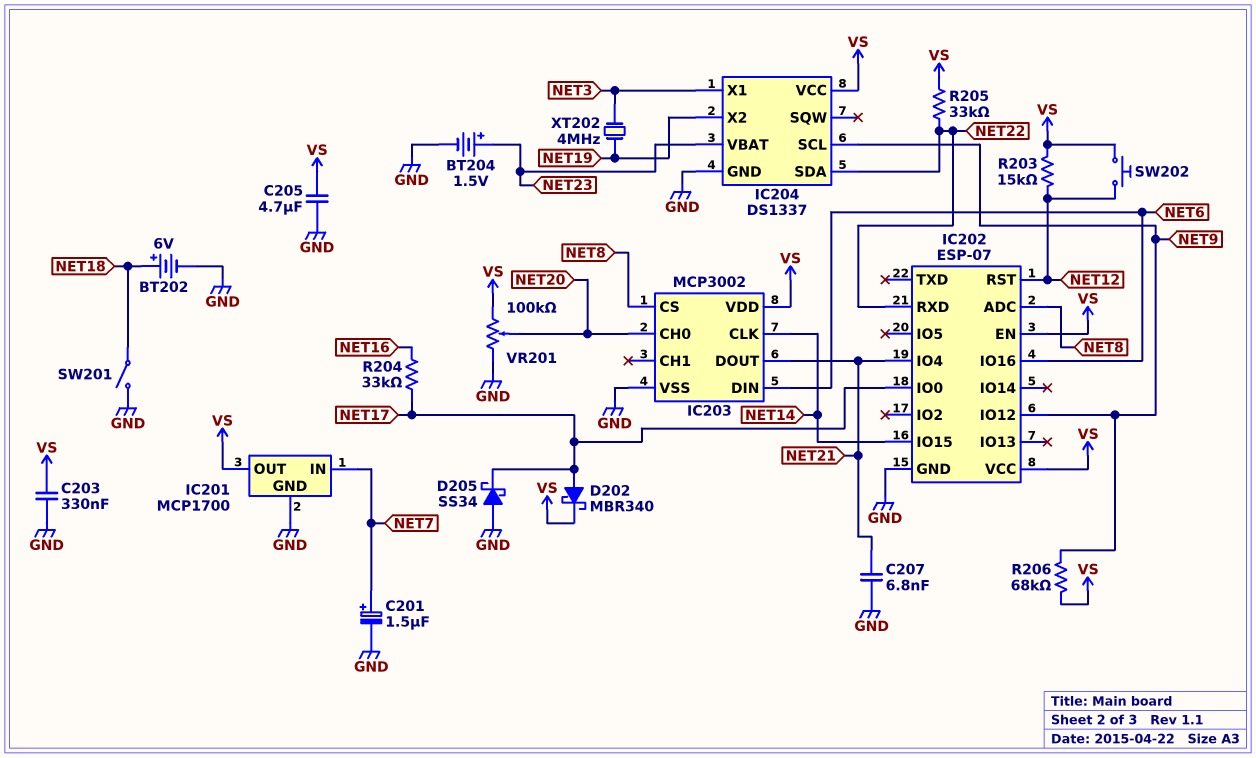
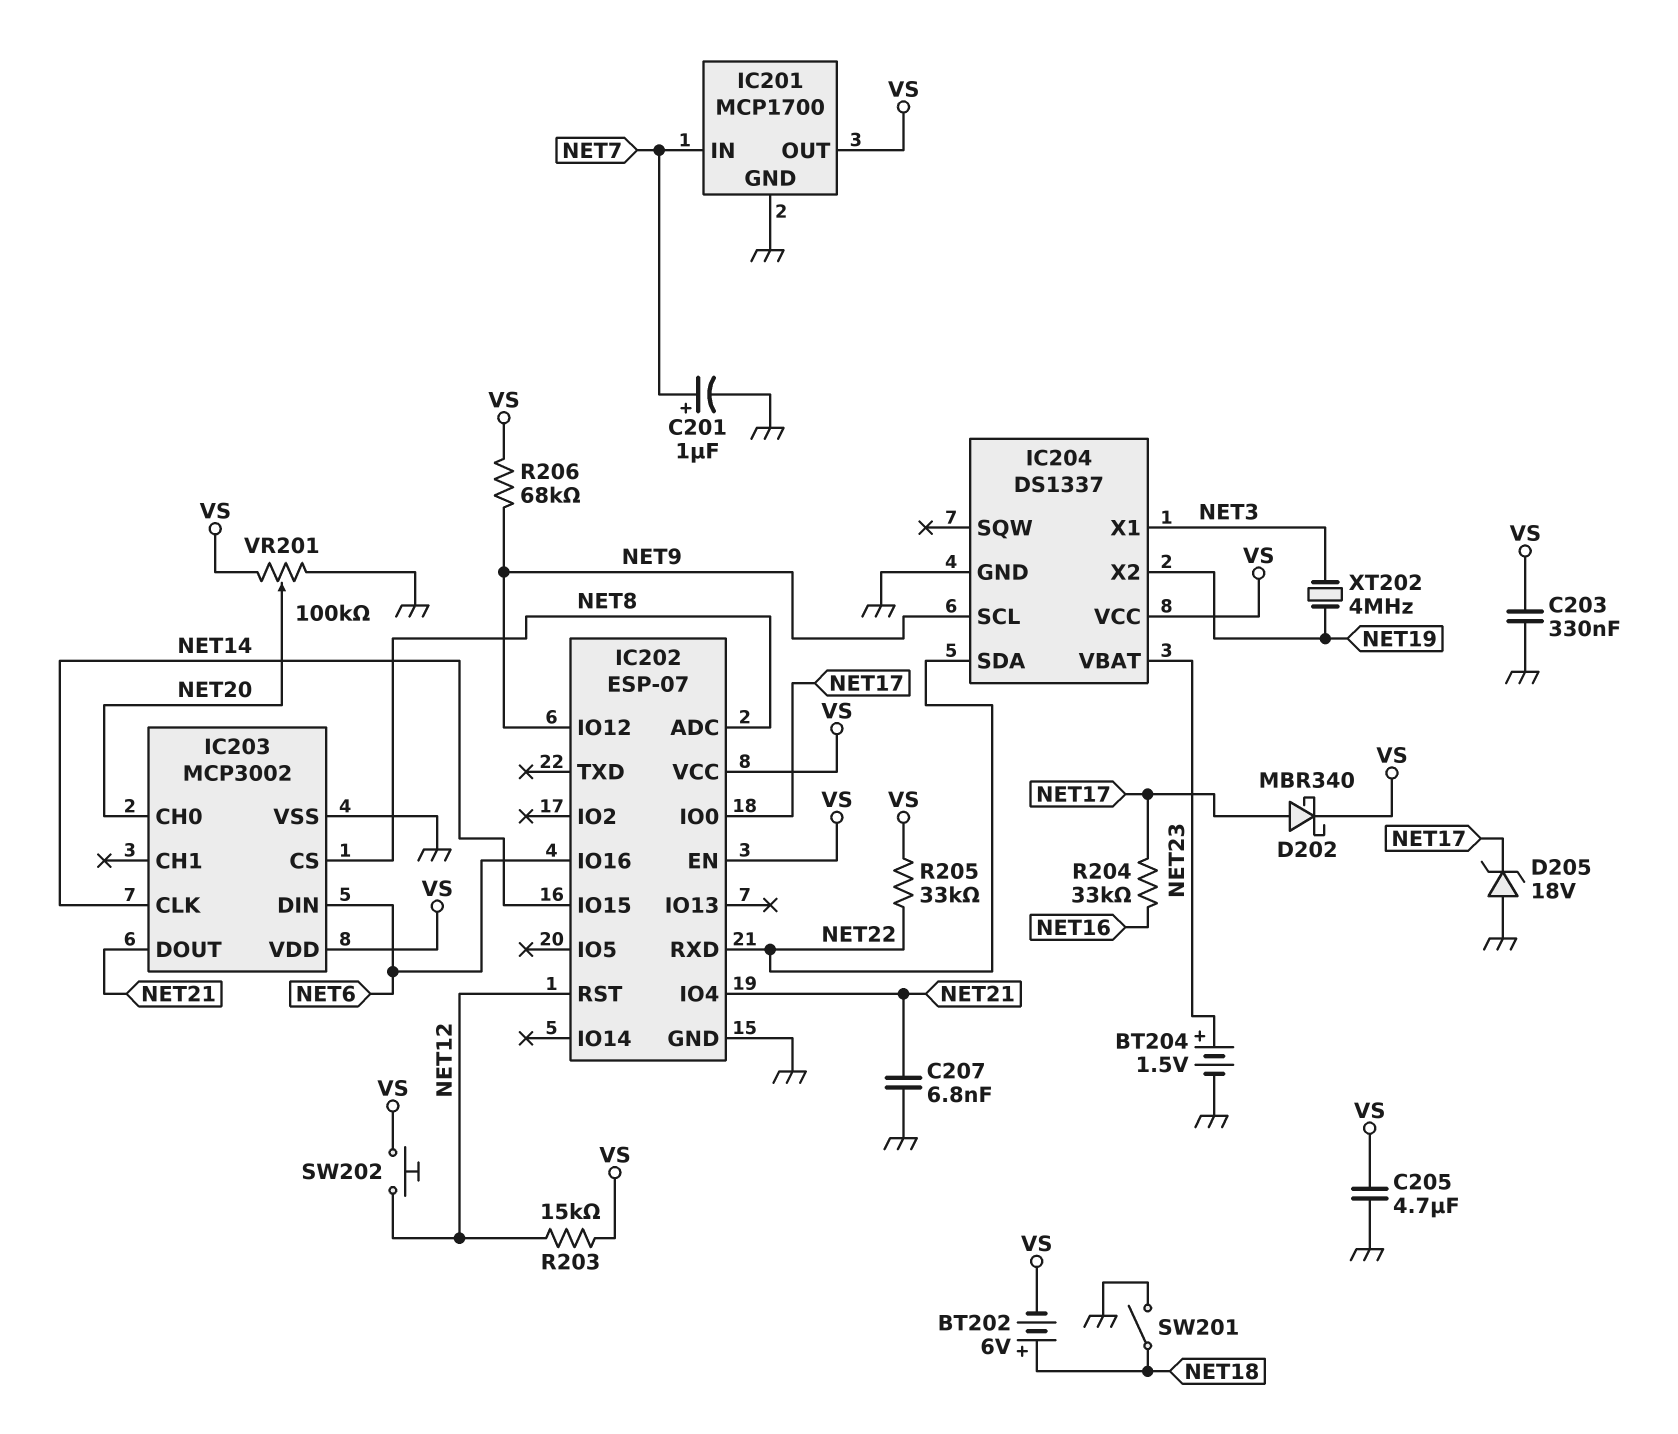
BT202: 6V (plus NET18, minus GND) -> 6V (plus NET18, minus VS)
C201: 1.5uF (plus NET7, minus GND) -> 1uF (plus NET7, minus GND)
D205: schottky SS34 (A GND, K NET17) -> zener 18V (A GND, K NET17)

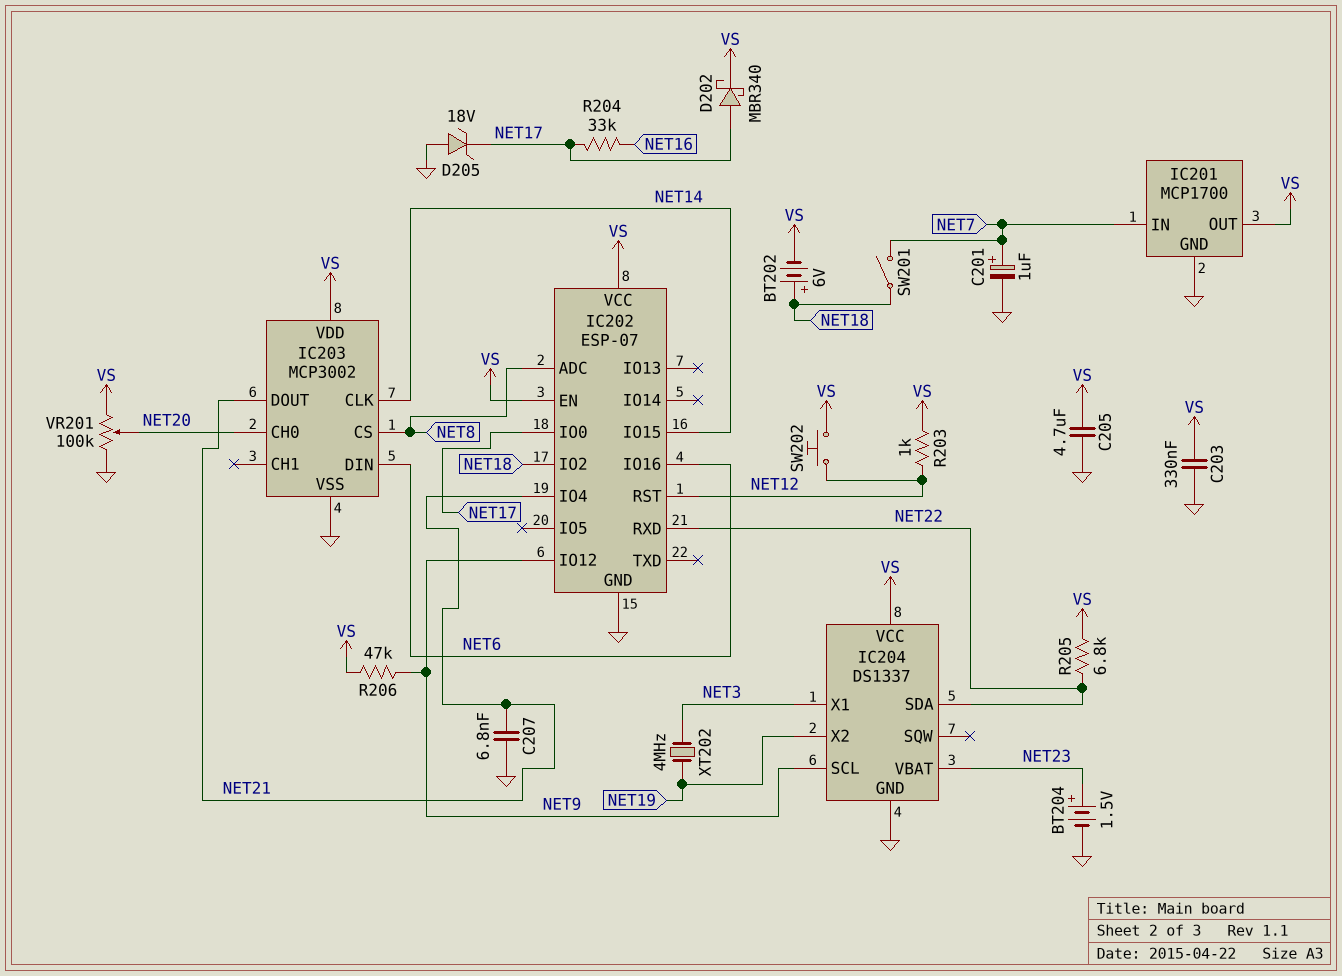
IC202 pin IO2: none -> NET18
R203: 15k (NET12, VS) -> 1k (NET12, VS)
R205: 33k (NET22, VS) -> 6.8k (NET22, VS)
R206: 68k (NET9, VS) -> 47k (NET9, VS)
SW201: switch (GND, NET18) -> switch (NET7, NET18)

